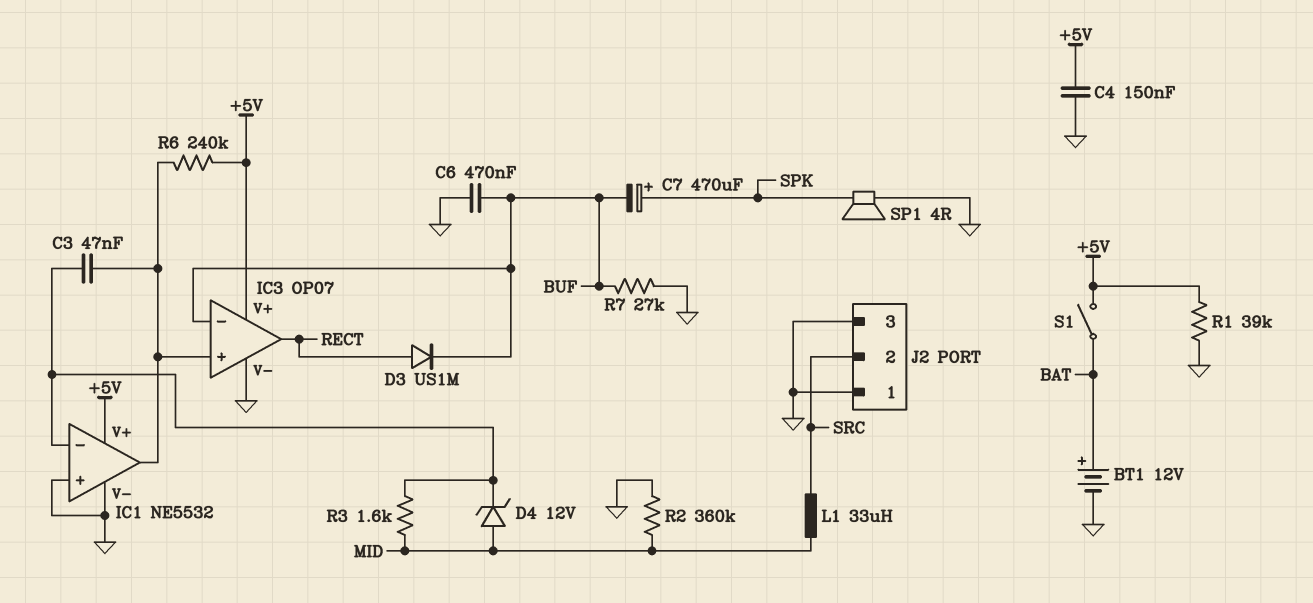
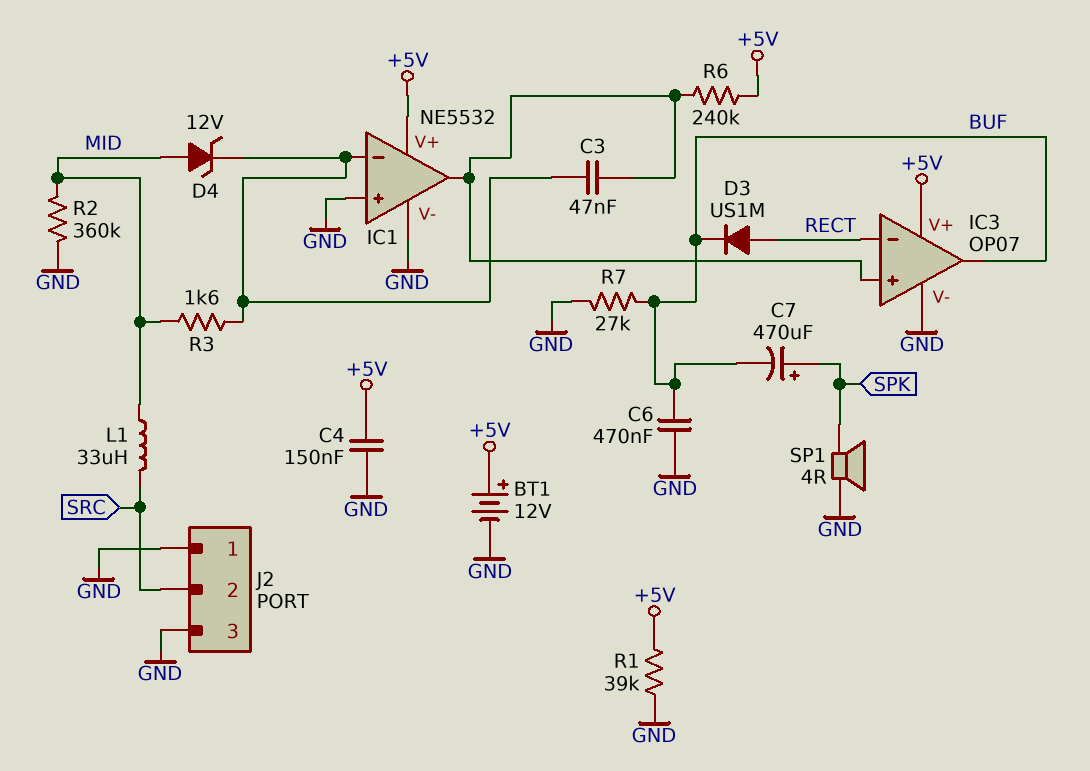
BT1: 12V (plus BAT, minus GND) -> 12V (plus +5V, minus GND)
IC3 pin in-: BUF -> RECT
IC3 pin out: RECT -> BUF
S1: switch (+5V, BAT) -> none

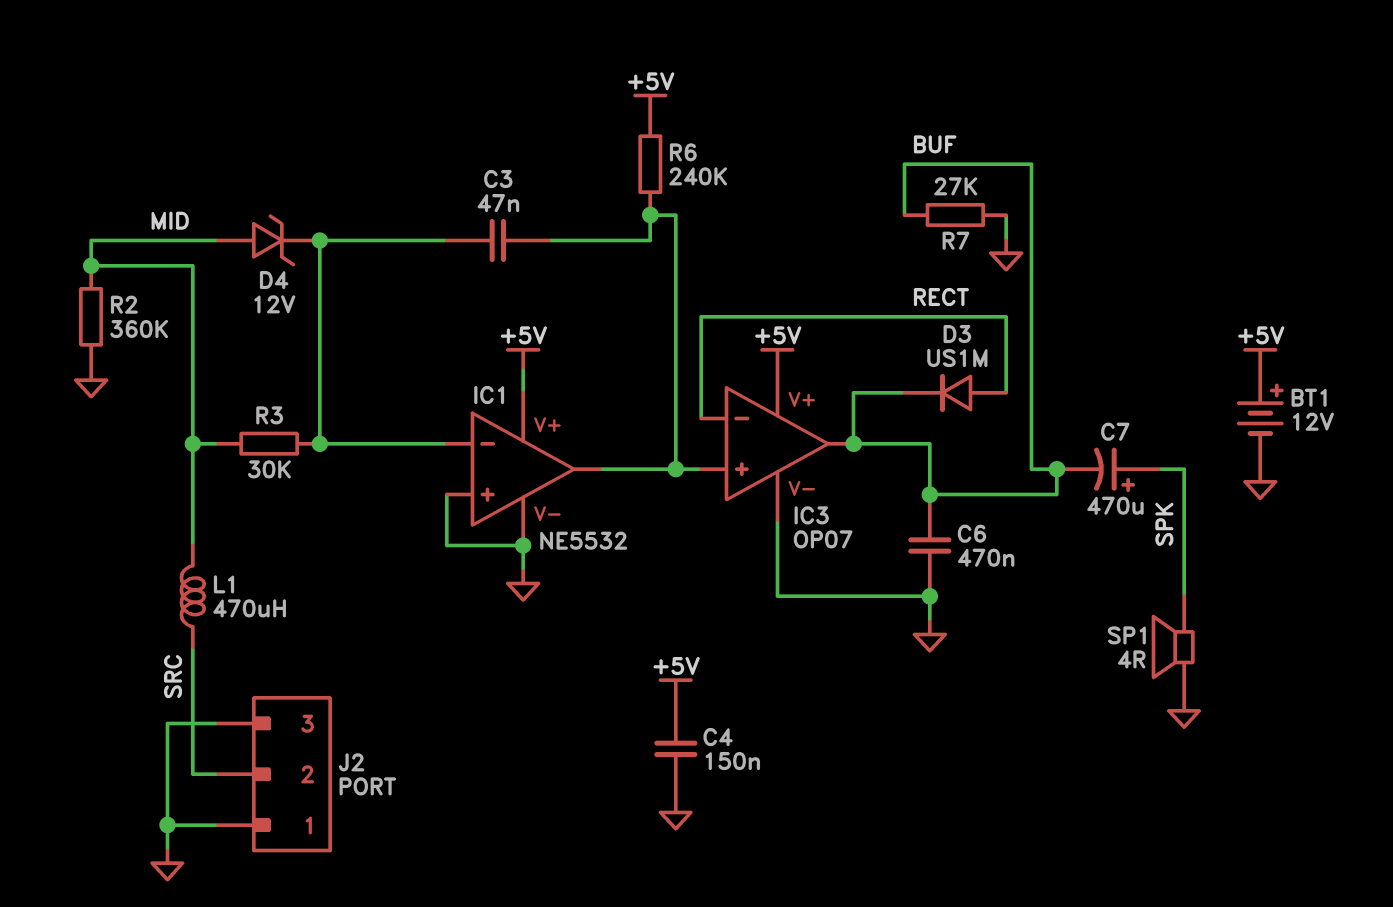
L1: 33uH (MID, SRC) -> 470uH (MID, SRC)
R1: 39k (+5V, GND) -> none
R3: 1.6k (IC1/in-, MID) -> 30k (IC1/in-, MID)

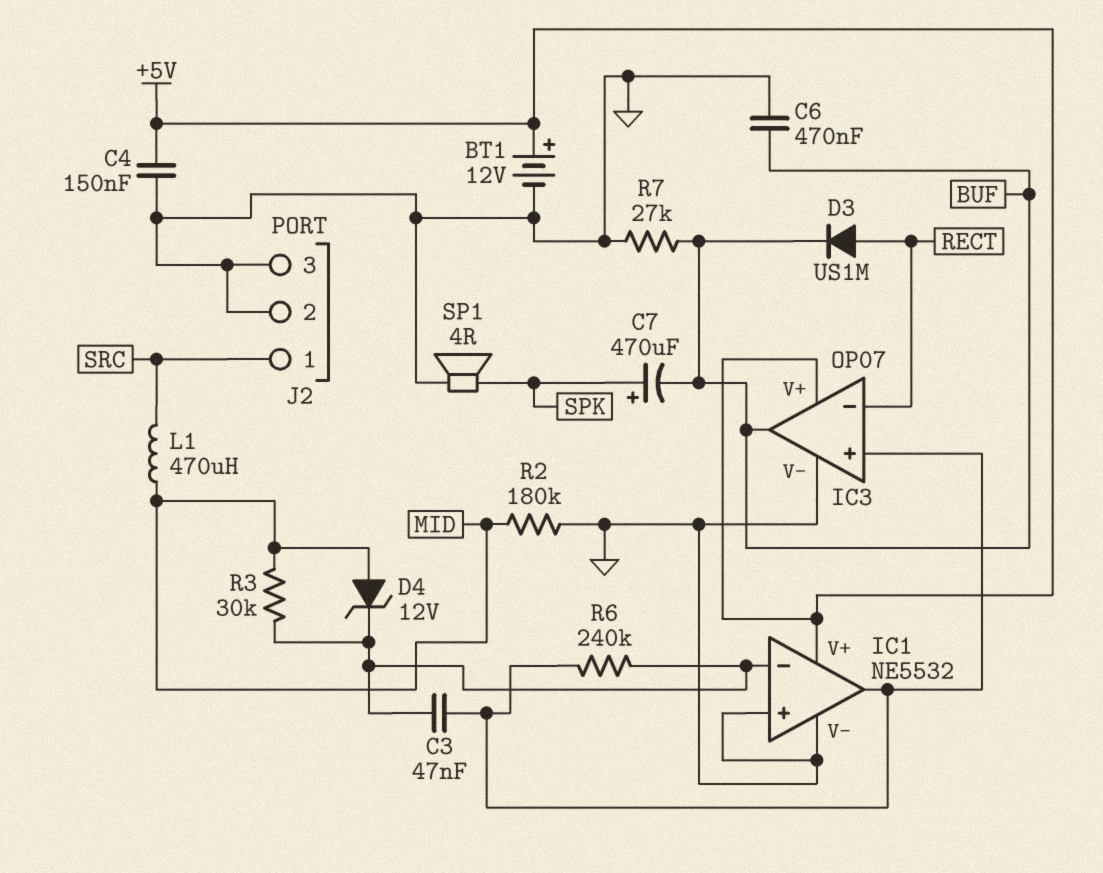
J2 pin 1: GND -> SRC
J2 pin 2: SRC -> GND
R2: 360k (GND, MID) -> 180k (GND, MID)
R6: 240k (+5V, IC1/out) -> 240k (IC1/in-, IC1/out)

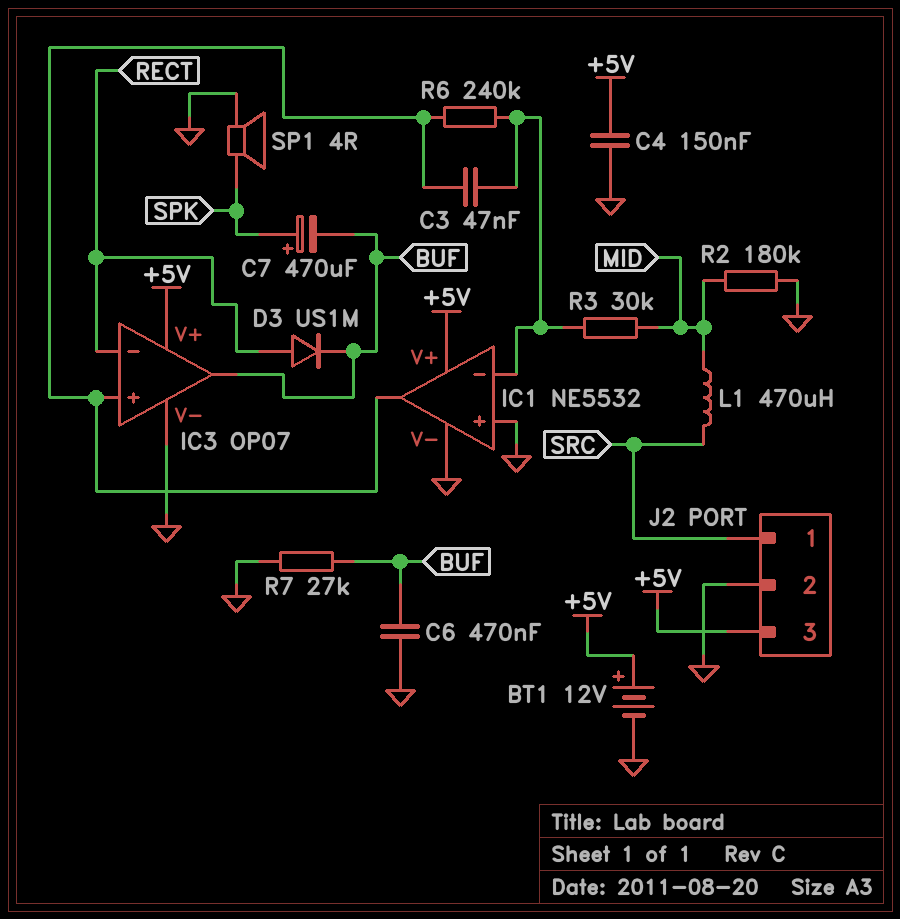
D4: zener 12V (A MID, K IC1/in-) -> none
J2 pin 3: GND -> +5V

